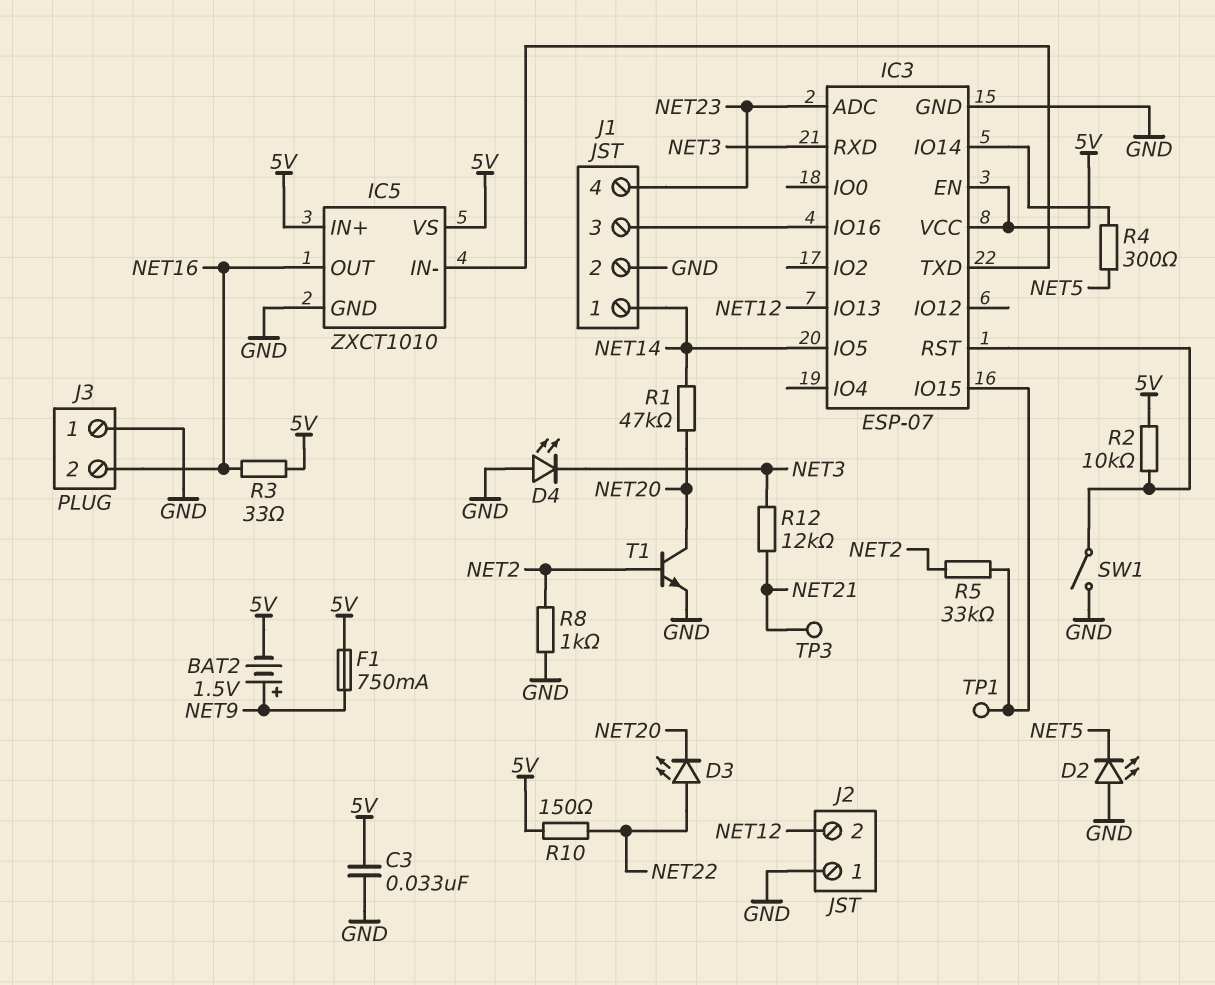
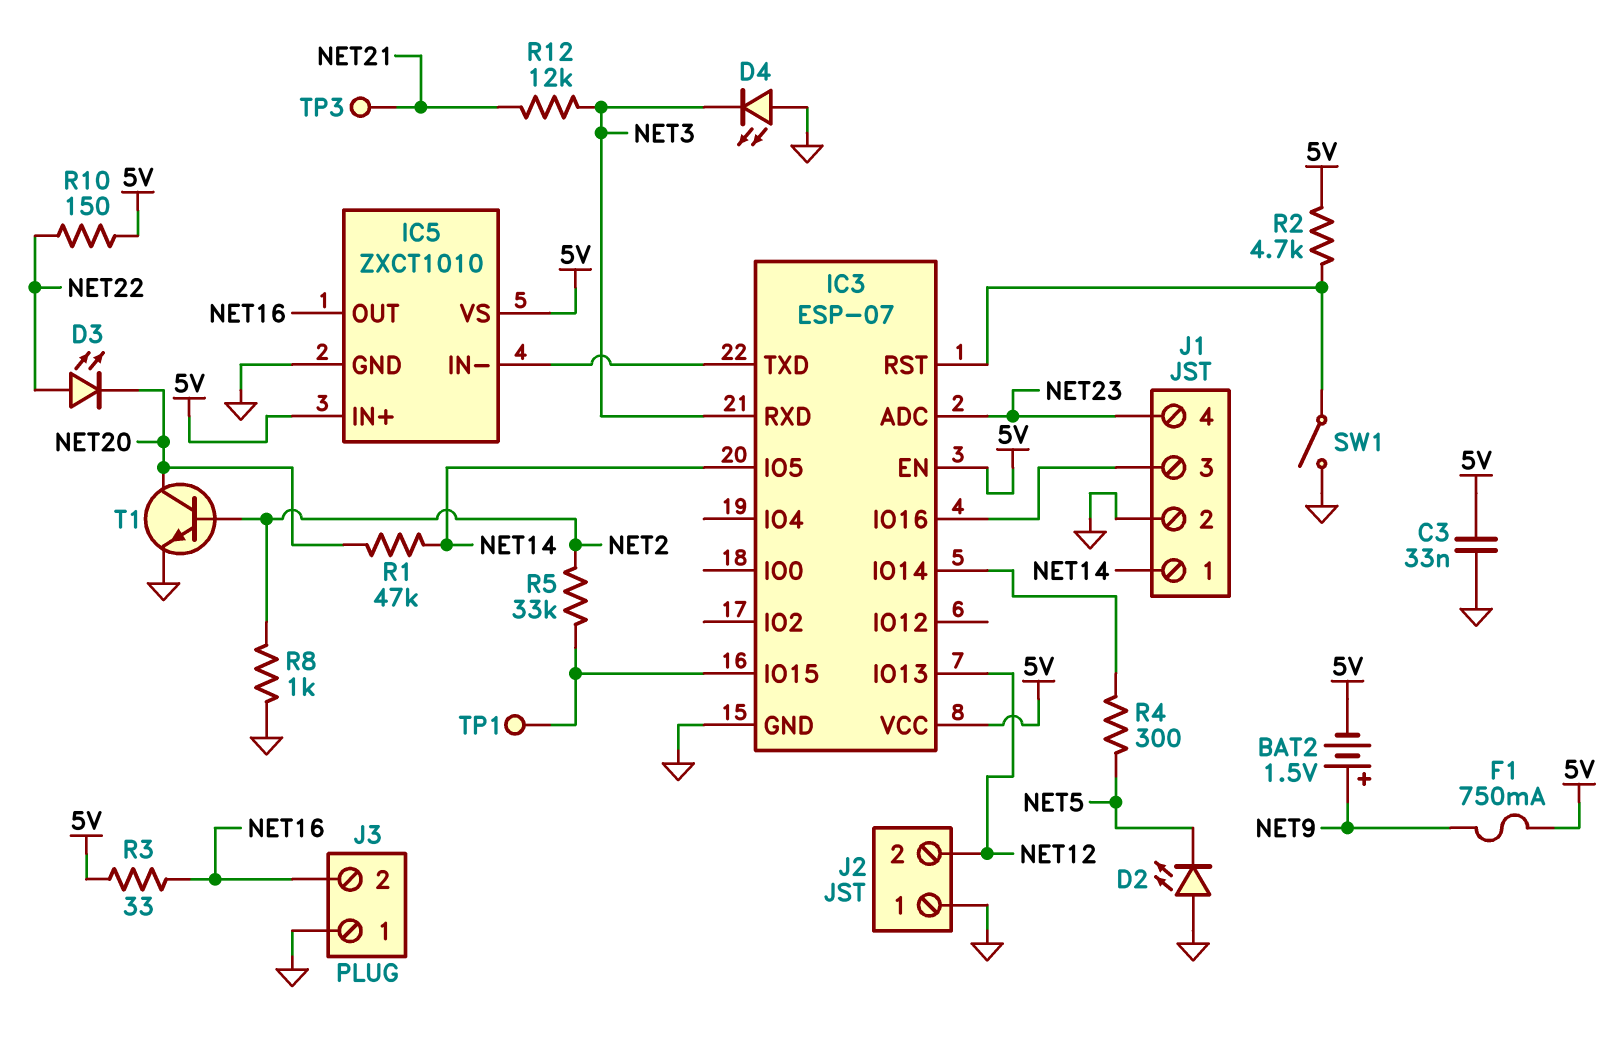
R2: 10k (5V, IC3/RST) -> 4.7k (5V, IC3/RST)

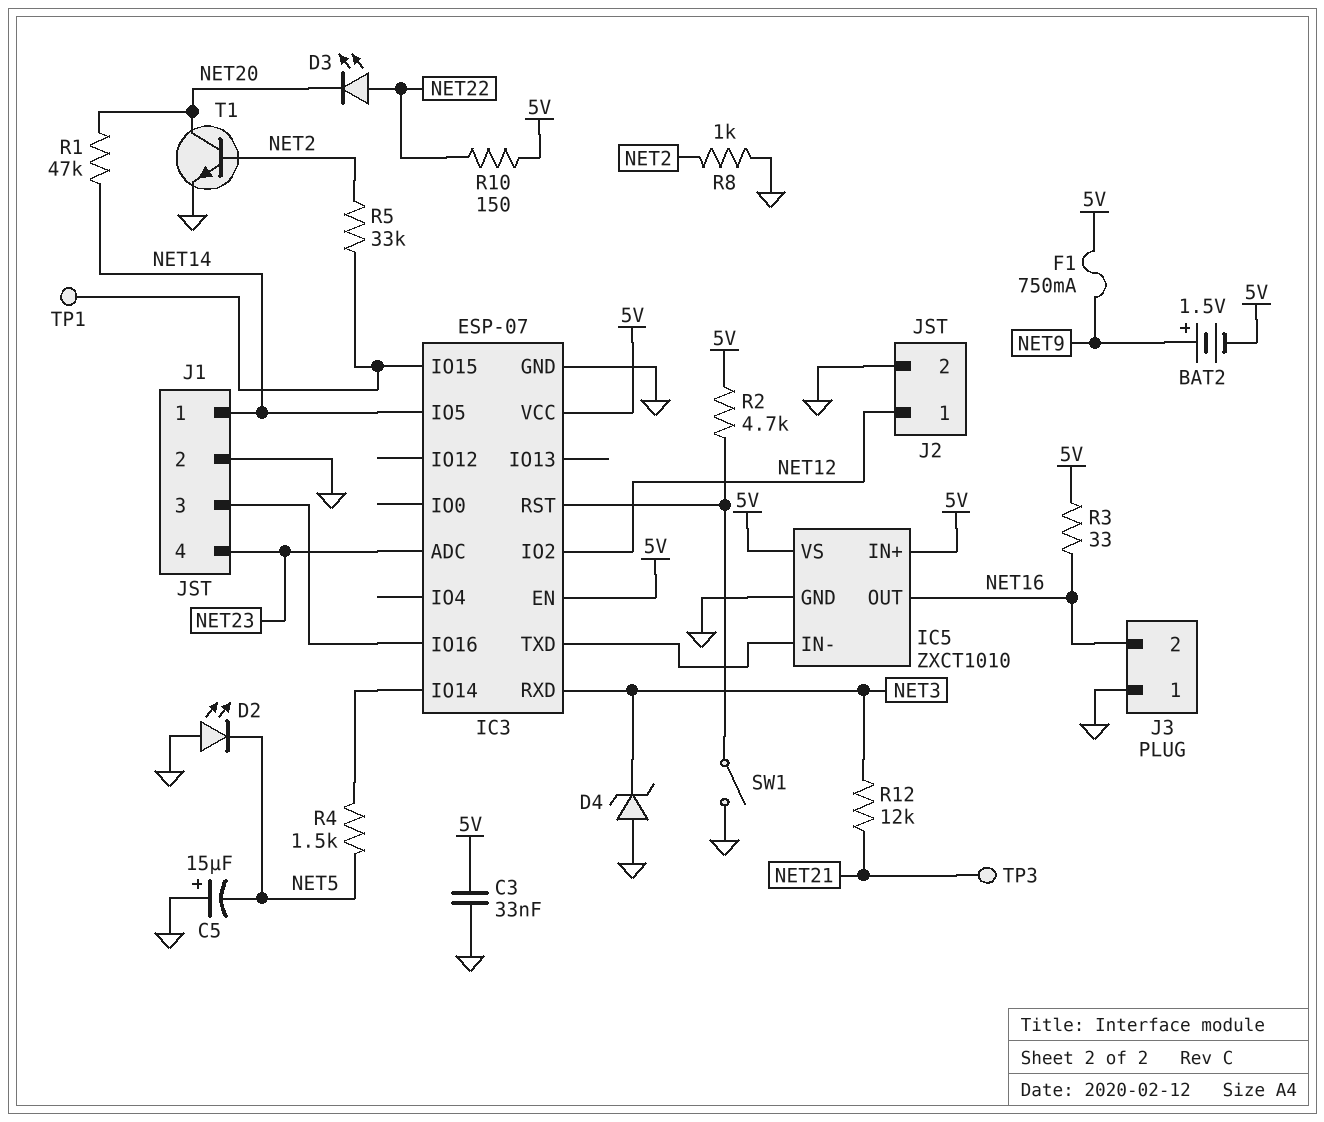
C5: none -> 15uF (plus GND, minus NET5)
D4: LED (A GND, K NET3) -> zener (A GND, K NET3)
IC3 pin IO2: none -> NET12
IC3 pin IO13: NET12 -> none
J2 pin 1: GND -> NET12
J2 pin 2: NET12 -> GND
R4: 300 (IC3/IO14, NET5) -> 1.5k (IC3/IO14, NET5)

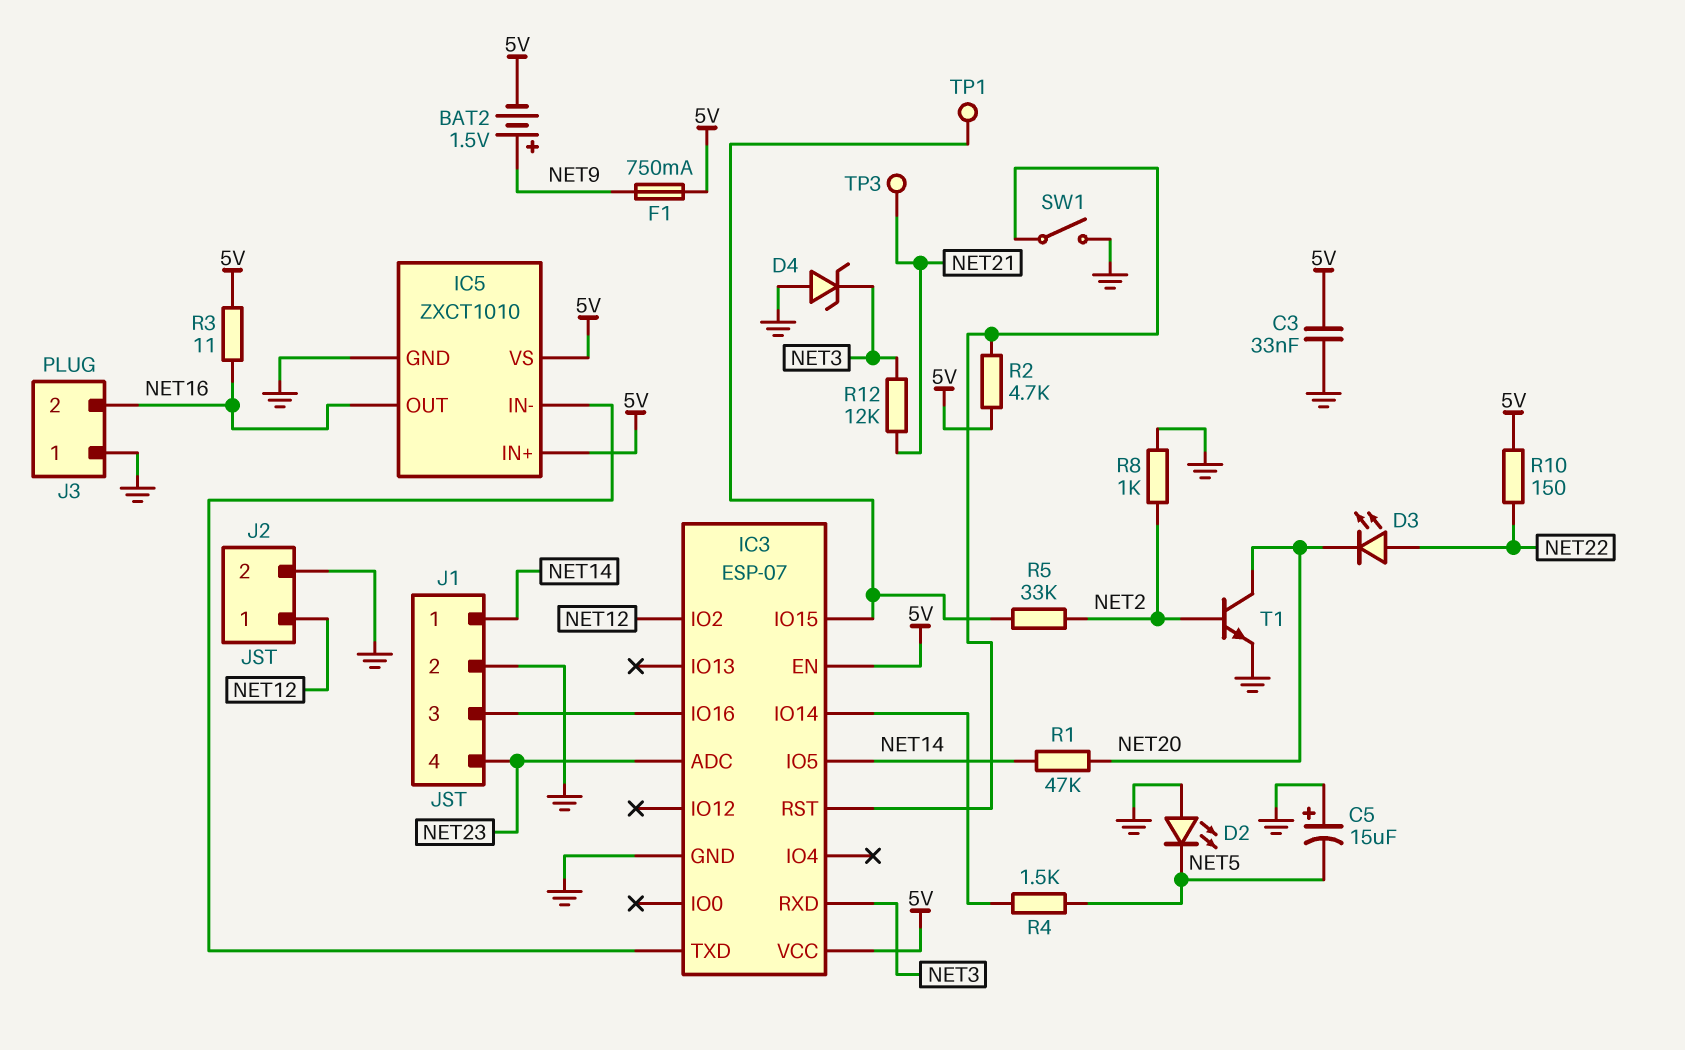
R3: 33 (5V, NET16) -> 11 (5V, NET16)

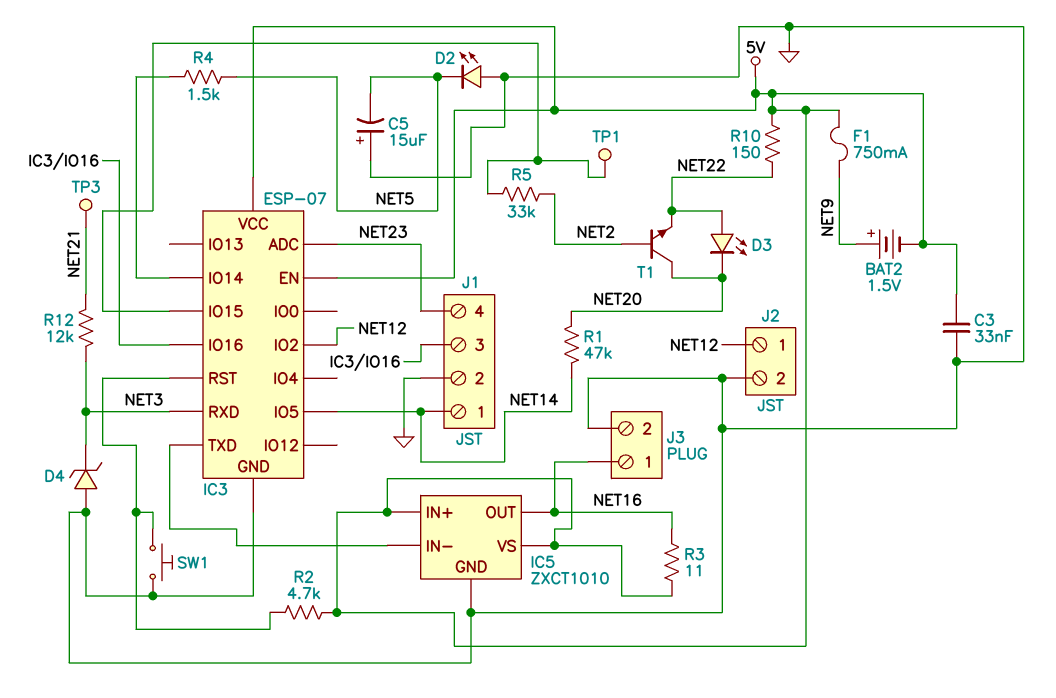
J3 pin 1: GND -> NET16
J3 pin 2: NET16 -> GND
R8: 1k (GND, NET2) -> none
SW1: switch (GND, IC3/RST) -> button (GND, IC3/RST)
T1: NPN (B NET2, C NET20, E GND) -> NPN (B NET2, C NET20, E NET22)

